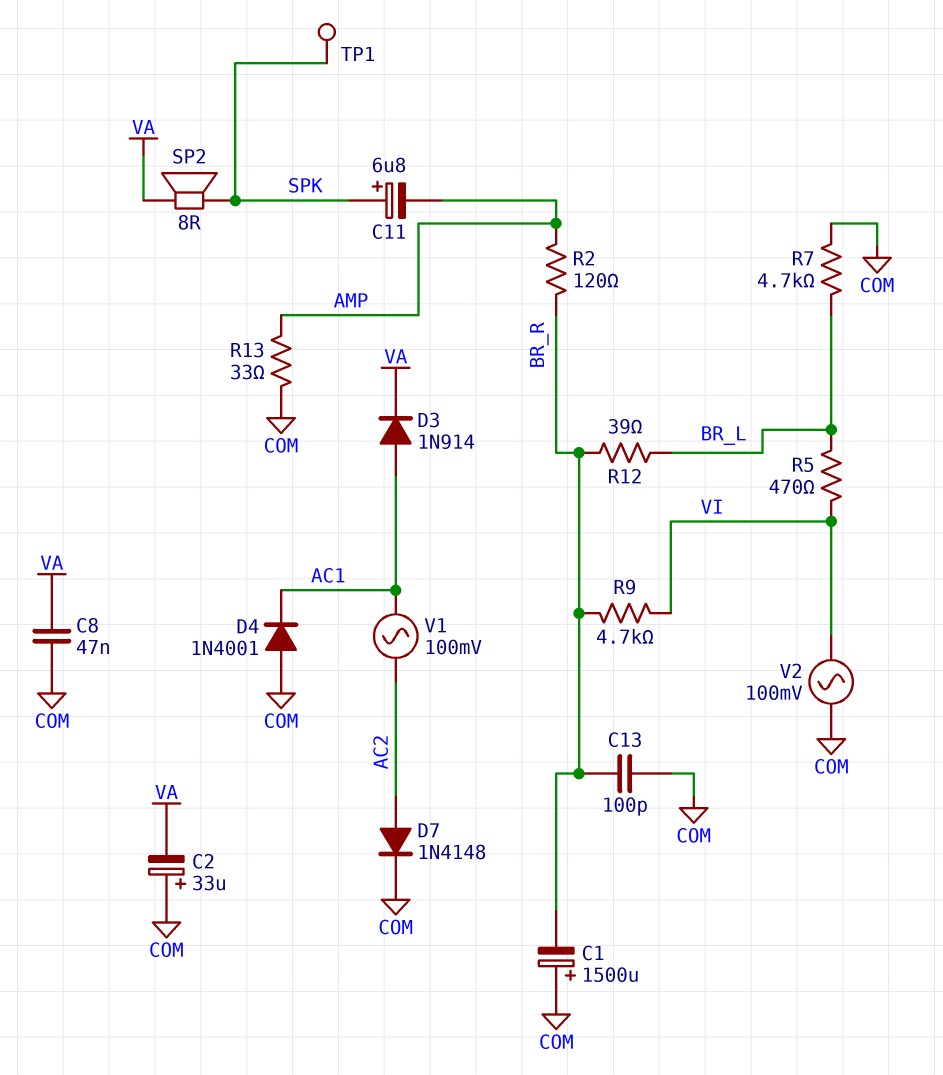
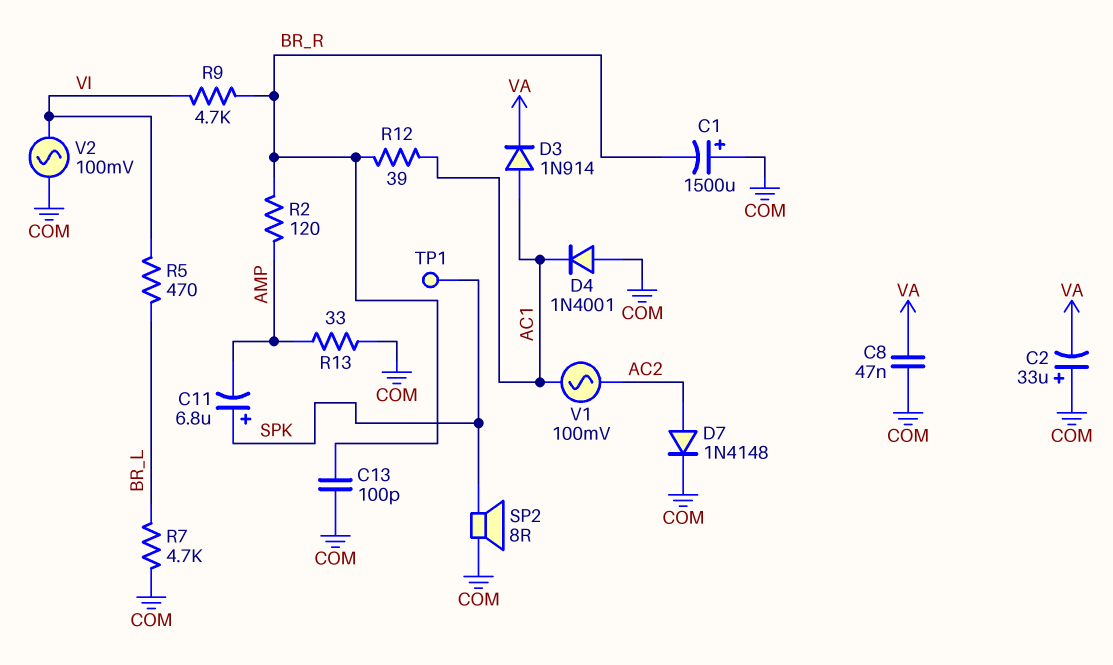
R12: 39 (BR_L, BR_R) -> 39 (AC1, BR_R)
SP2: speaker 8R (SPK, VA) -> speaker 8R (COM, SPK)

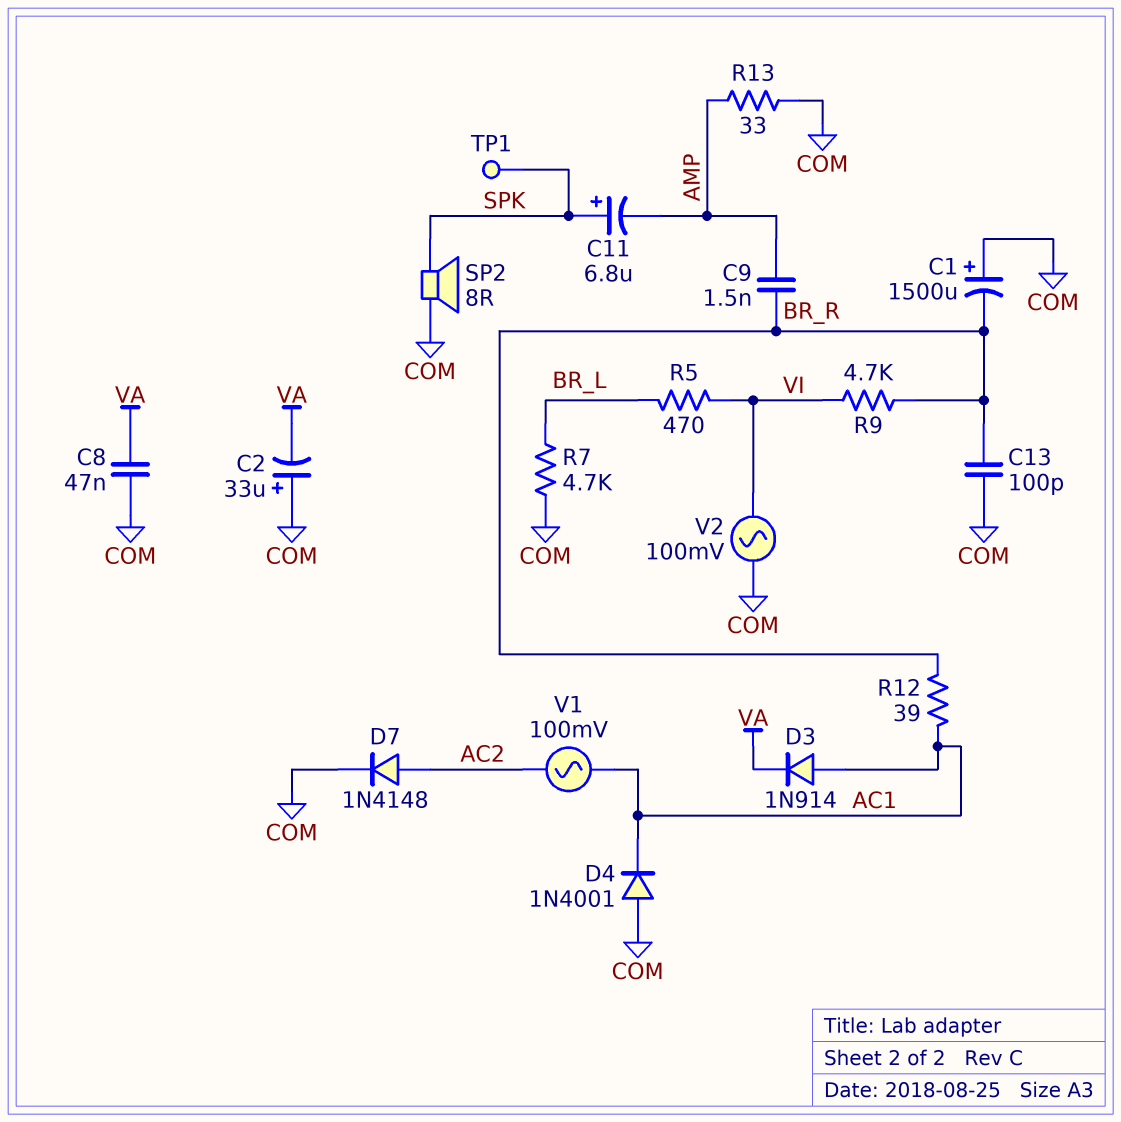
C9: none -> 1.5nF (AMP, BR_R)
R2: 120 (AMP, BR_R) -> none

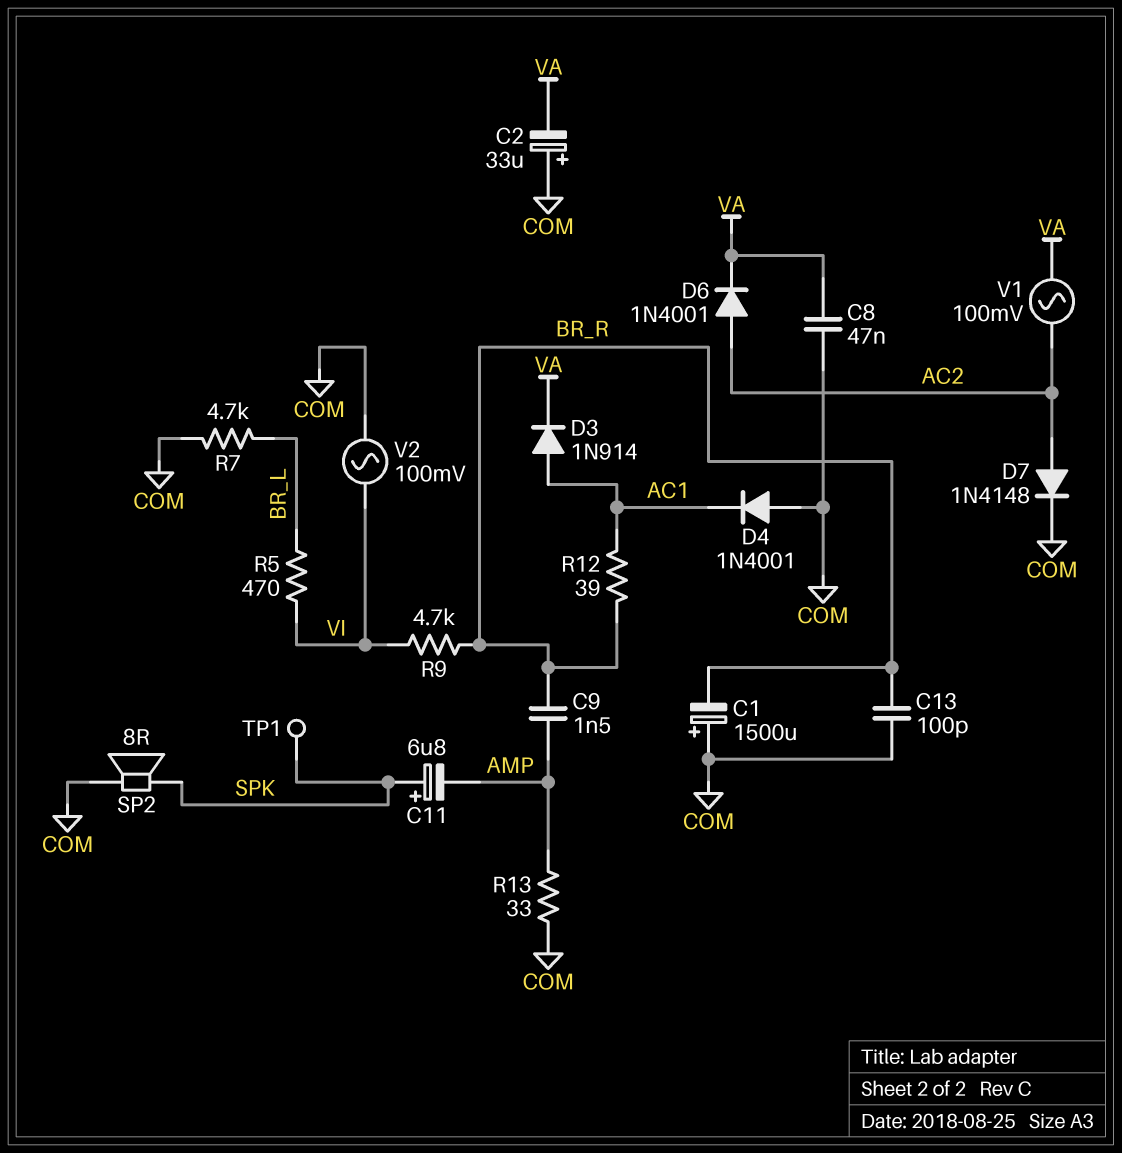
D6: none -> diode 1N4001 (A AC2, K VA)
V1: AC 100mV (AC1, AC2) -> AC 100mV (AC2, VA)

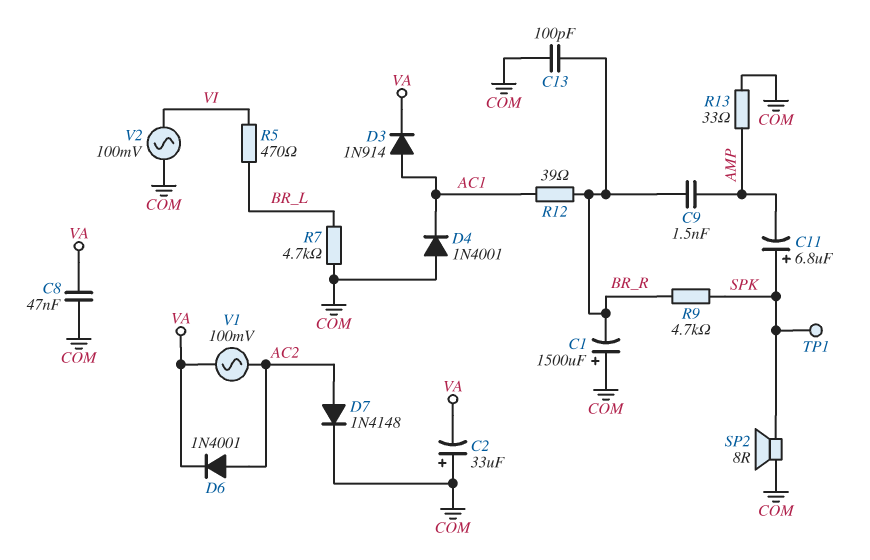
R9: 4.7k (BR_R, VI) -> 4.7k (BR_R, SPK)

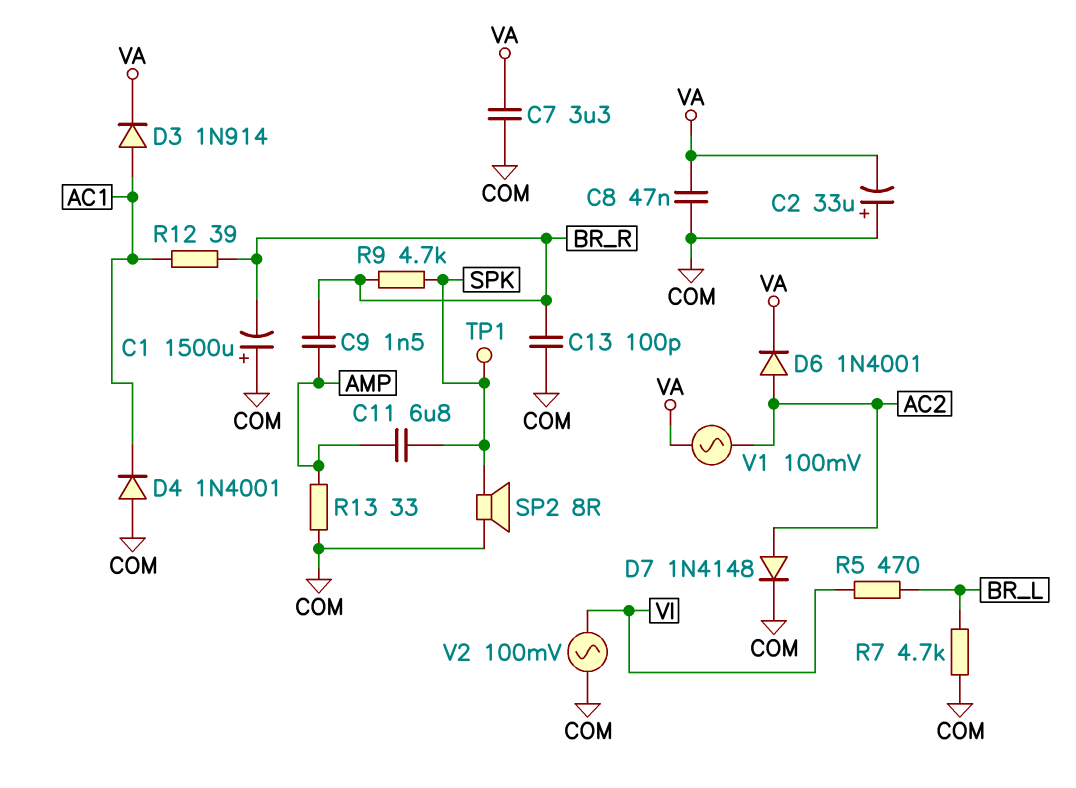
C7: none -> 3.3uF (COM, VA)
C11: 6.8uF (plus SPK, minus AMP) -> 6.8uF (AMP, SPK)

